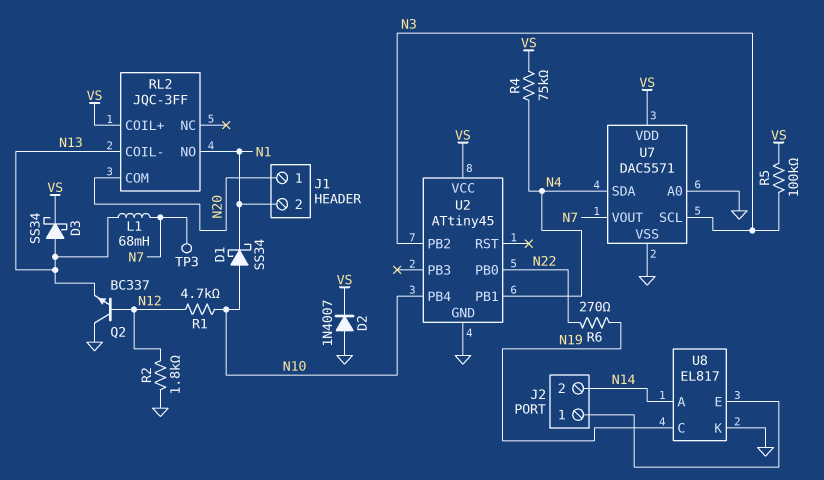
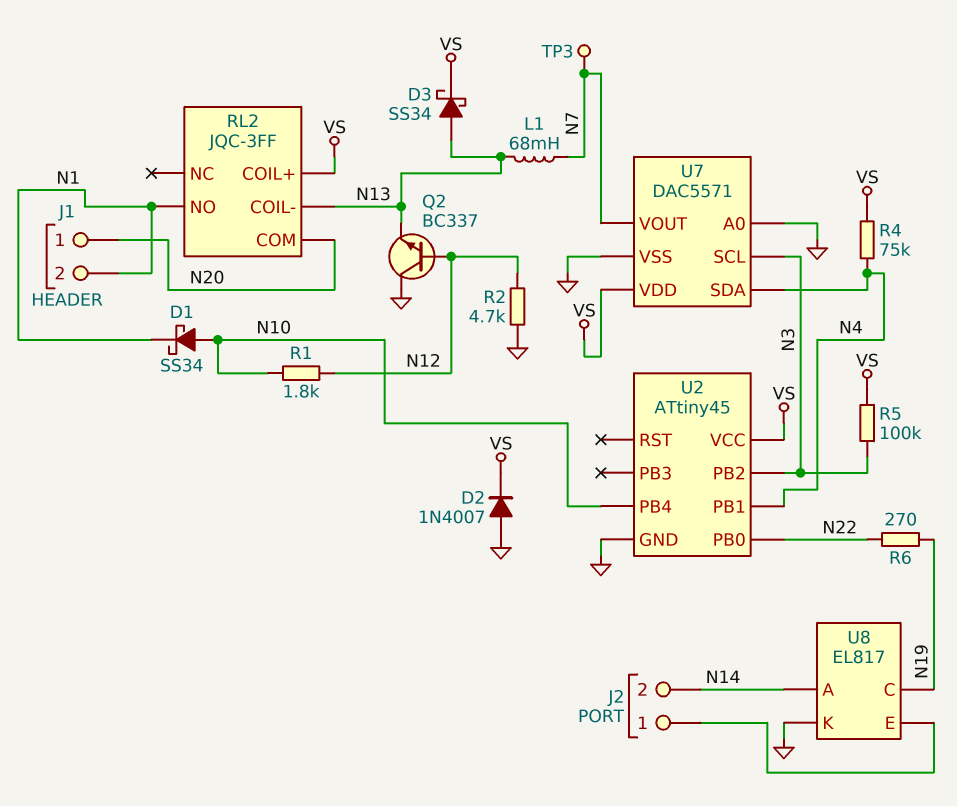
R1: 4.7k (N10, N12) -> 1.8k (N10, N12)
R2: 1.8k (GND, N12) -> 4.7k (GND, N12)

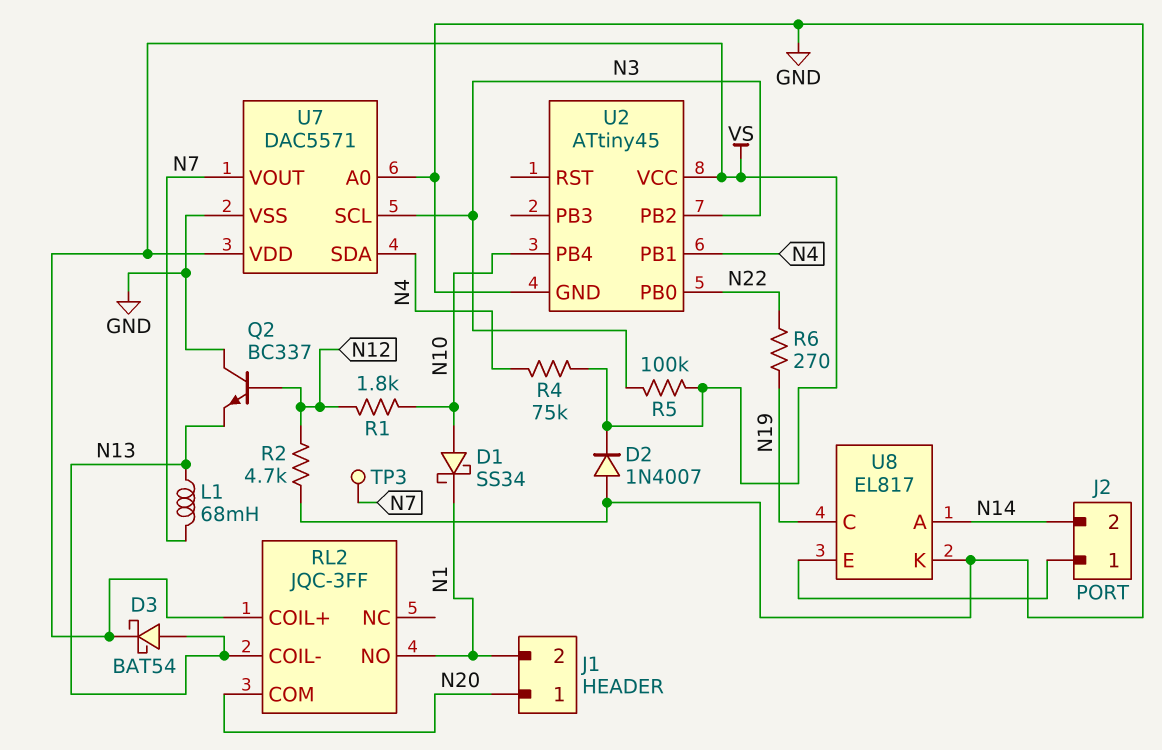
D3: schottky SS34 (A N13, K VS) -> schottky BAT54 (A N13, K VS)

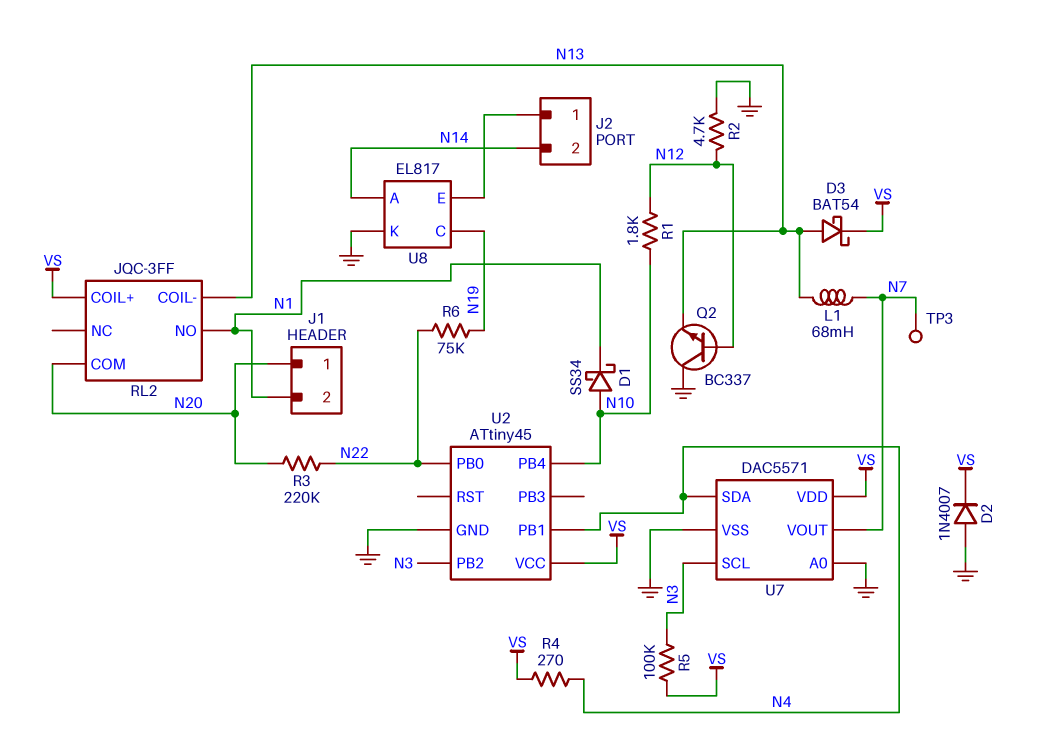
R3: none -> 220k (N20, N22)
R4: 75k (N4, VS) -> 270 (N4, VS)
R6: 270 (N19, N22) -> 75k (N19, N22)

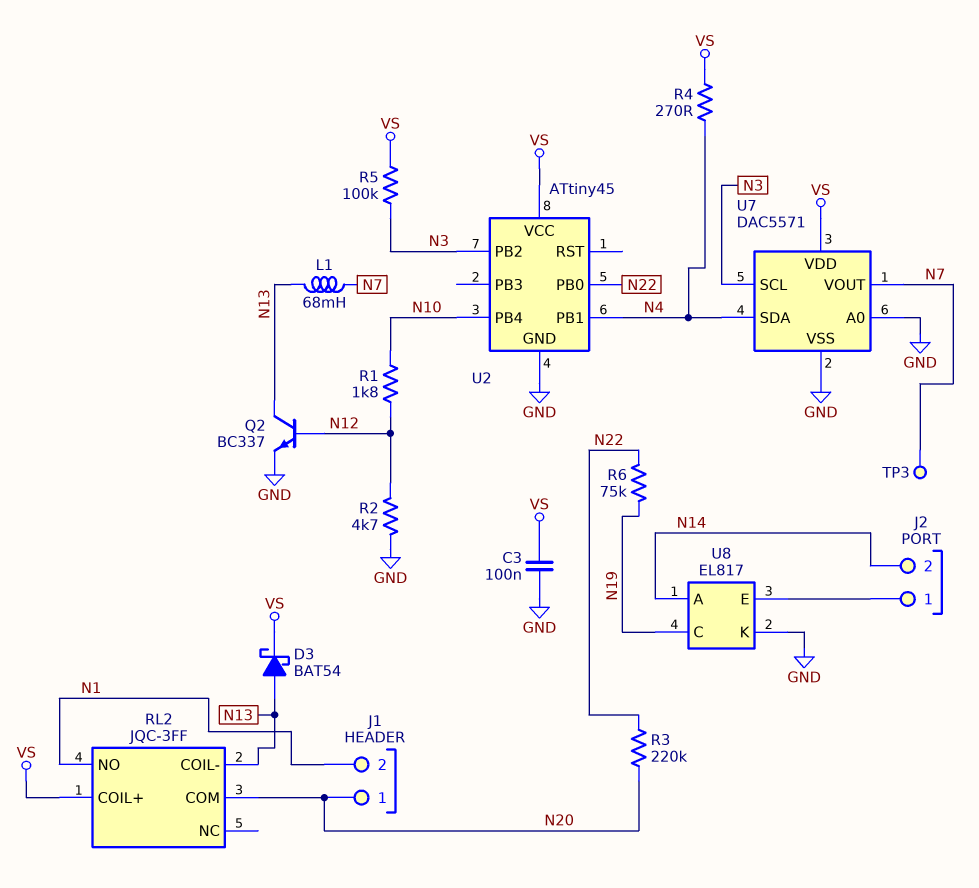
C3: none -> 100nF (GND, VS)
D1: schottky SS34 (A N10, K N1) -> none
D2: diode 1N4007 (A GND, K VS) -> none
Q2: NPN BC337 (B N12, C GND, E N13) -> NPN BC337 (B N12, C N13, E GND)

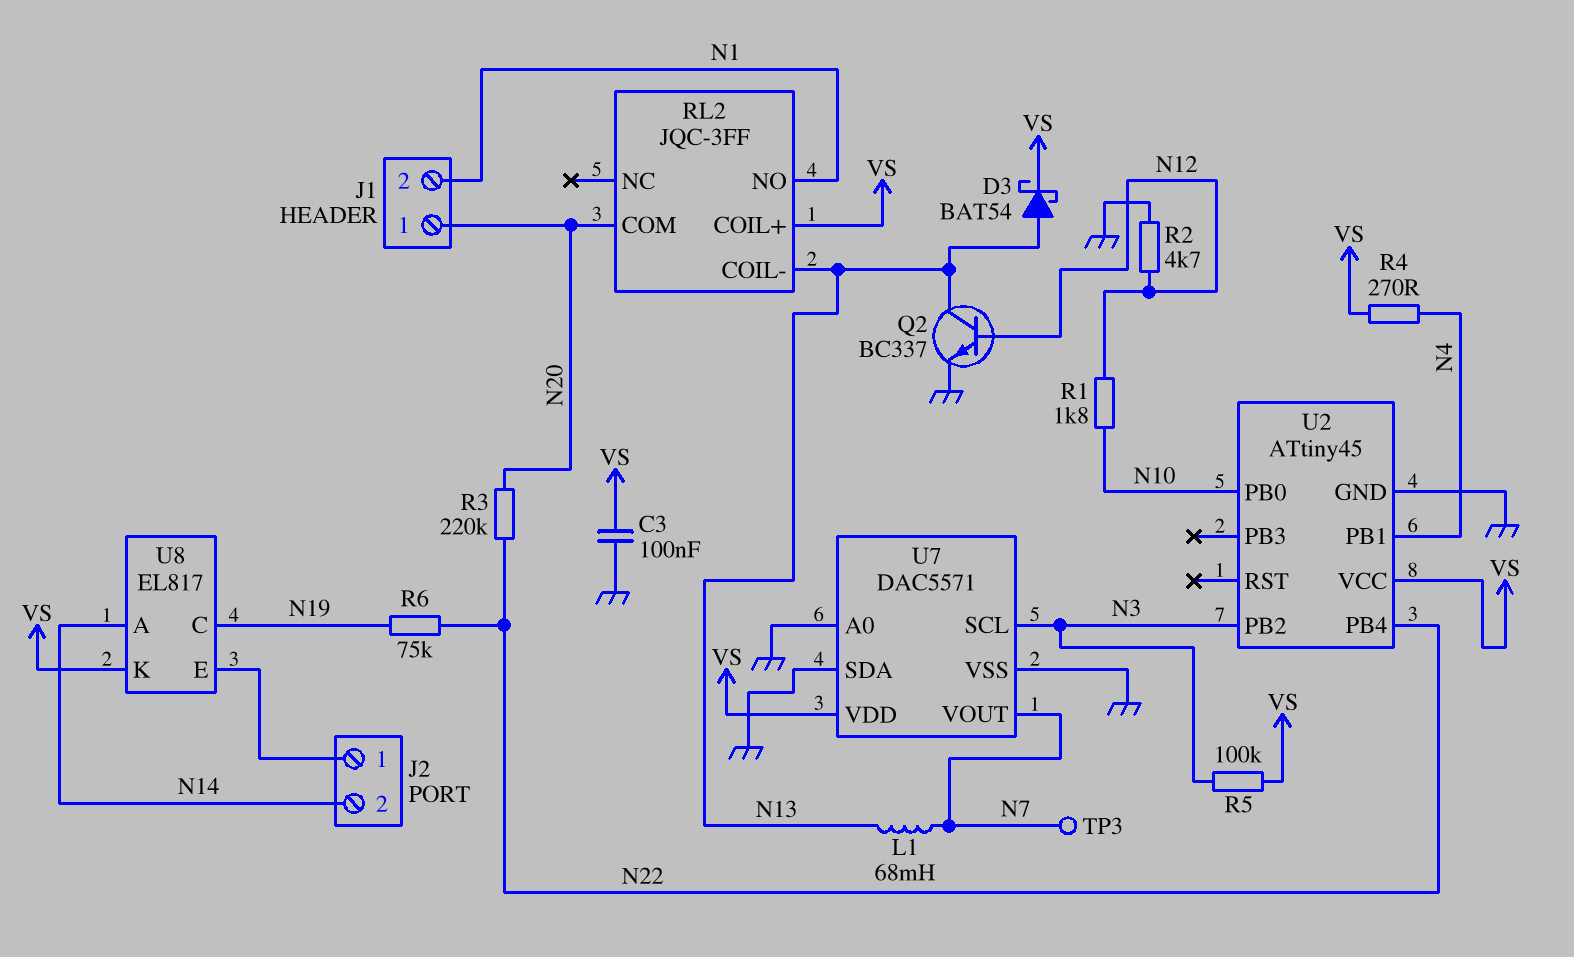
U2 pin PB0: N22 -> N10
U2 pin PB4: N10 -> N22
U7 pin SDA: N4 -> GND
U8 pin K: GND -> VS

